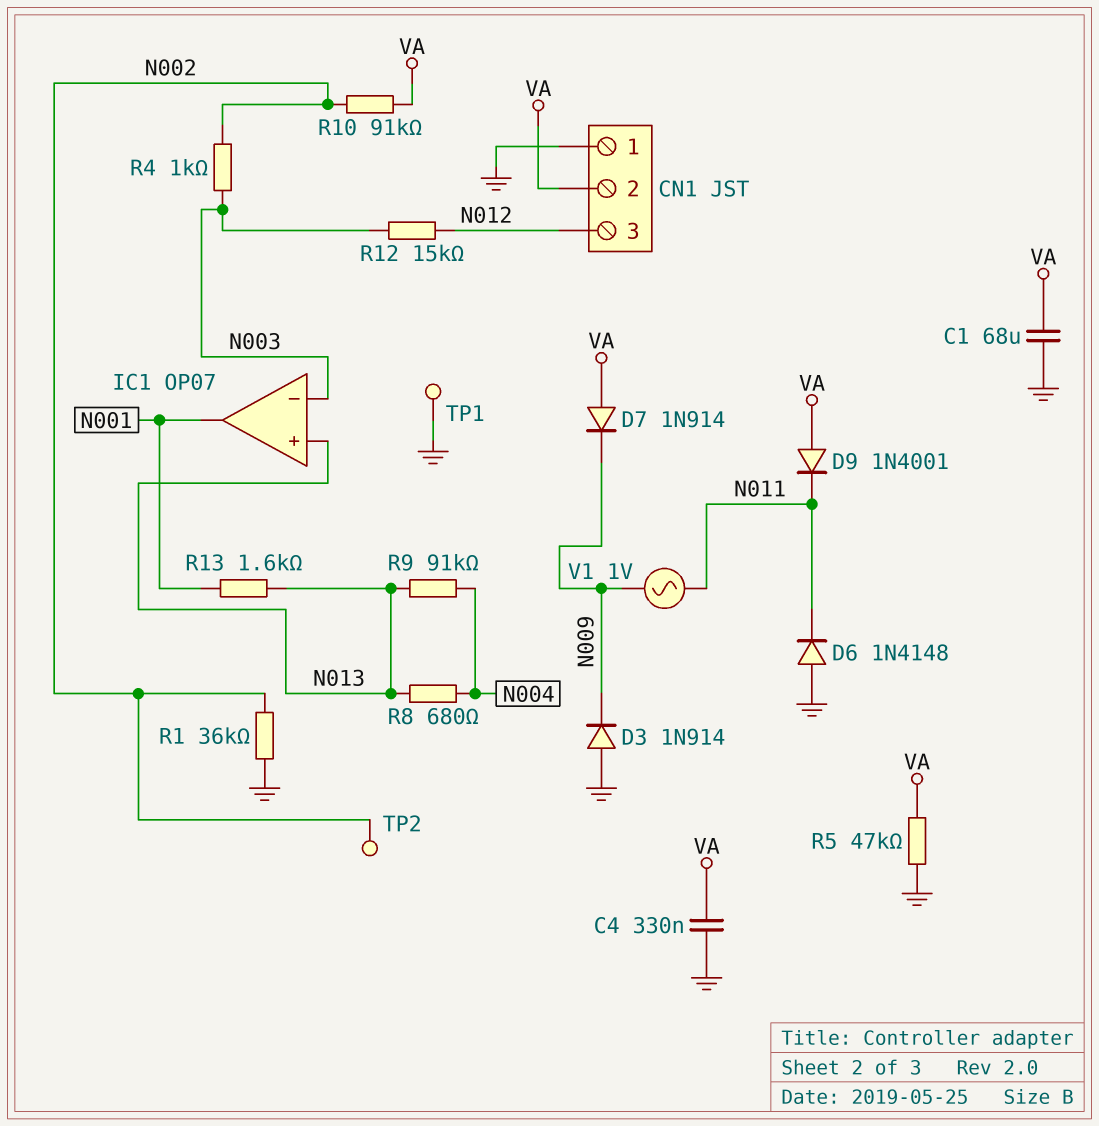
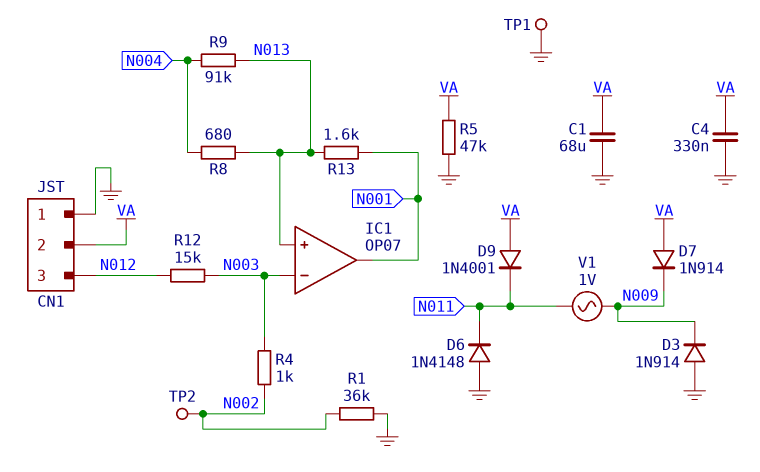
R10: 91k (N002, VA) -> none

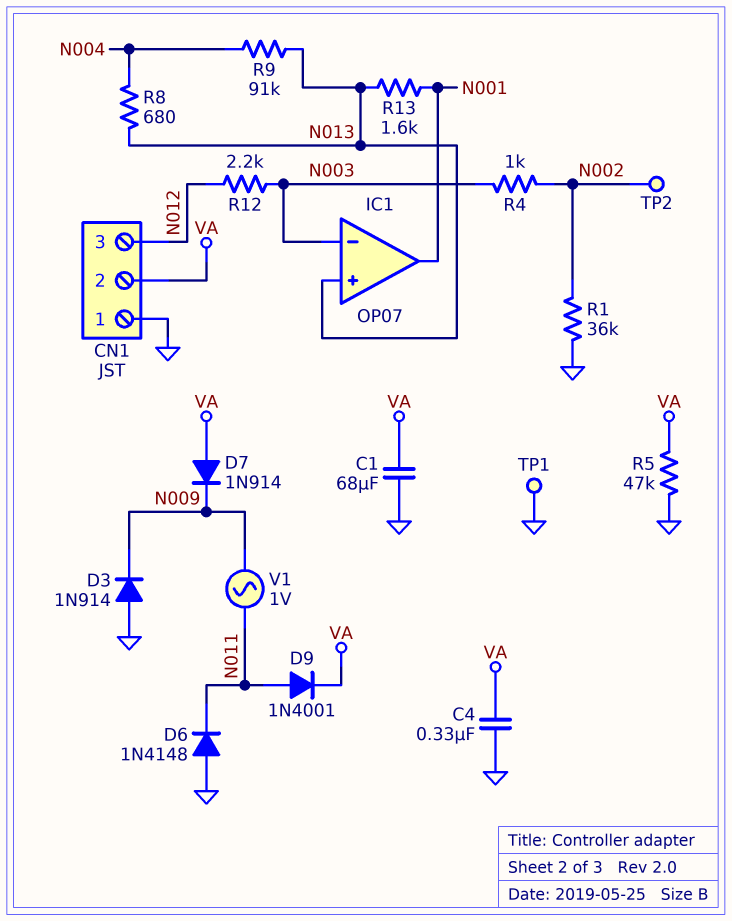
D9: diode 1N4001 (A VA, K N011) -> diode 1N4001 (A N011, K VA)
R12: 15k (N003, N012) -> 2.2k (N003, N012)

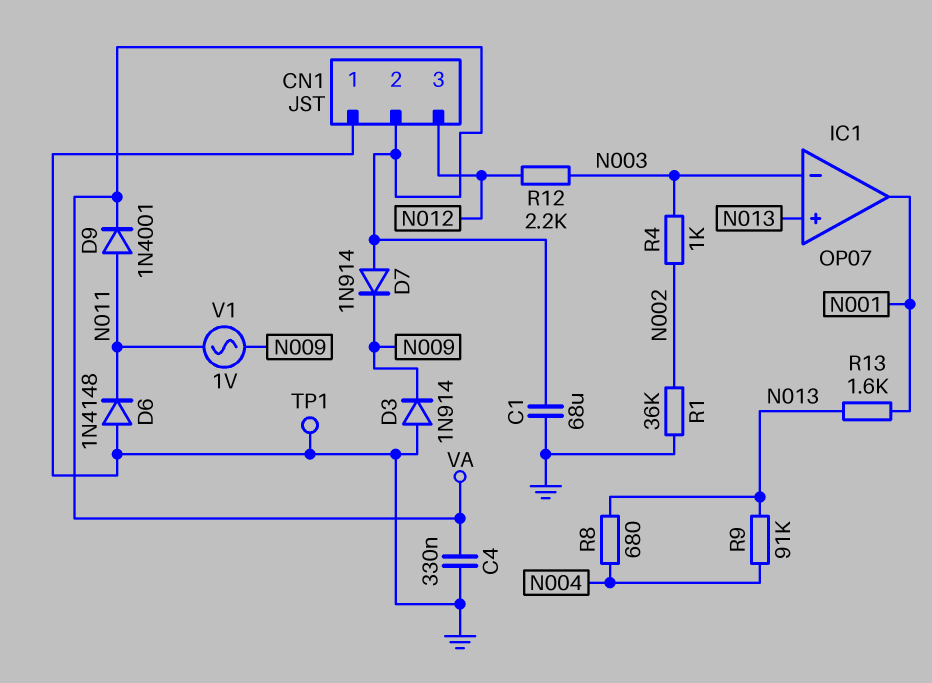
R5: 47k (GND, VA) -> none
TP2: test point (N002) -> none

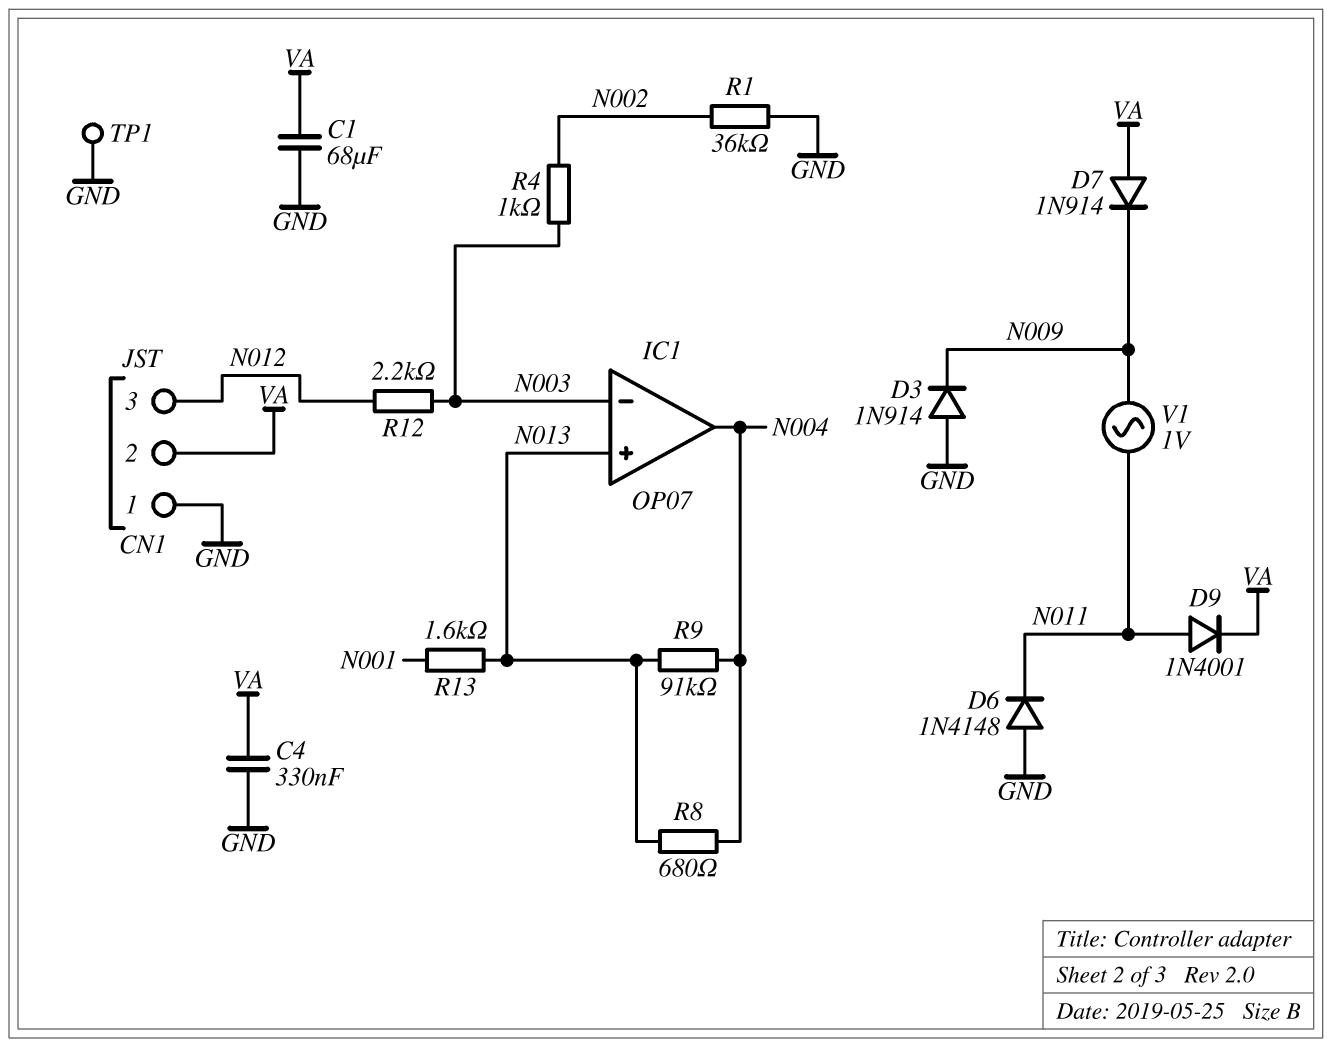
IC1 pin out: N001 -> N004

